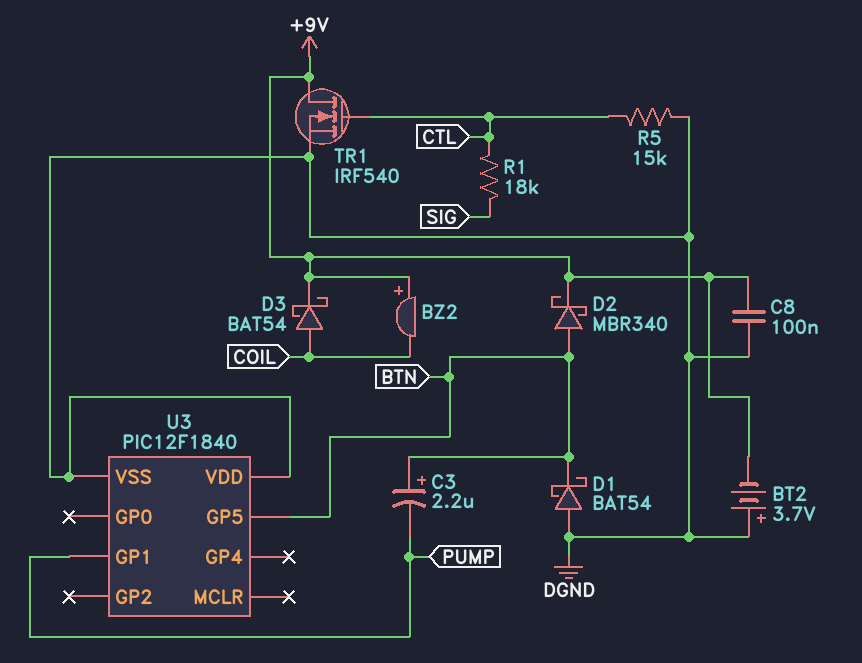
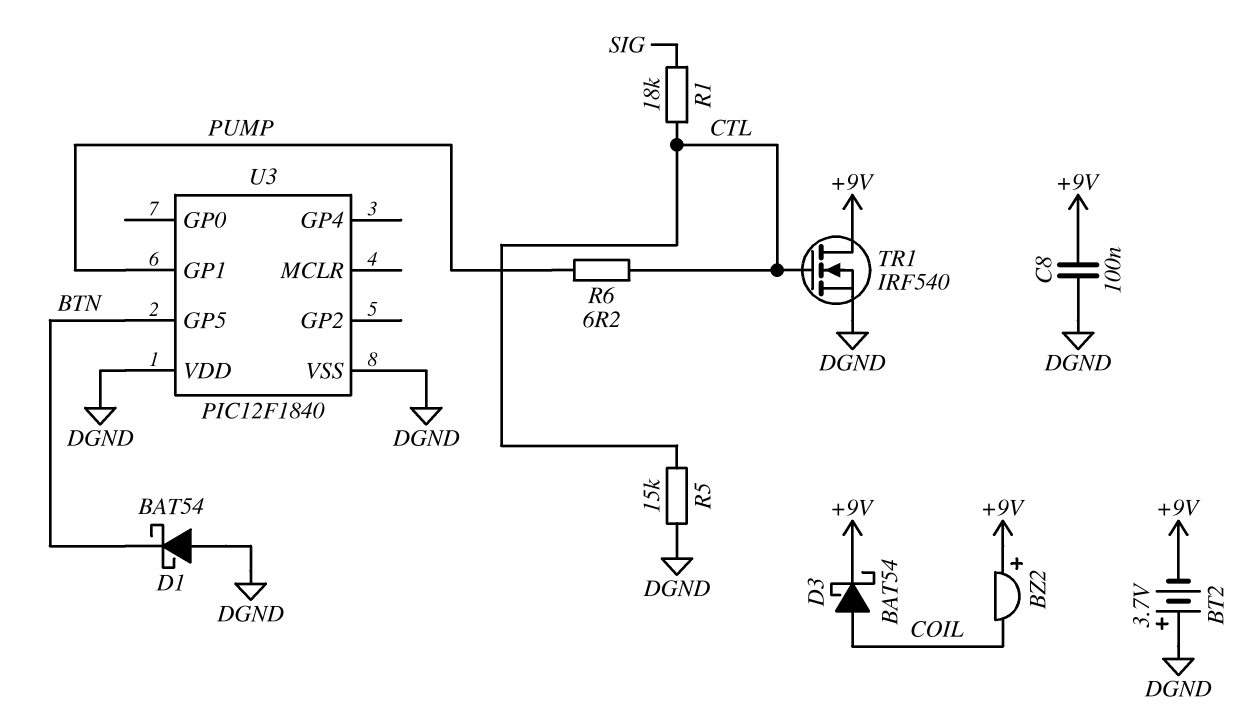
C3: 2.2uF (plus BTN, minus PUMP) -> none
D2: schottky MBR340 (A BTN, K +9V) -> none
R6: none -> 6.2 (CTL, PUMP)

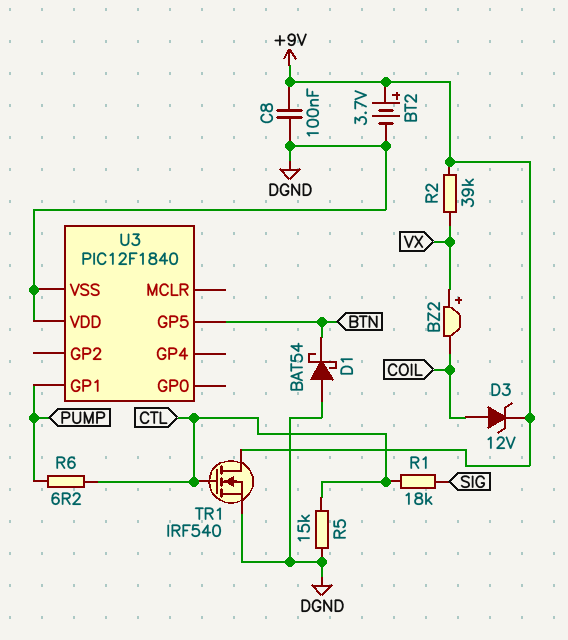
BT2: 3.7V (plus DGND, minus +9V) -> 3.7V (plus +9V, minus DGND)
BZ2: buzzer (plus +9V, minus COIL) -> buzzer (plus VX, minus COIL)
D3: schottky BAT54 (A COIL, K +9V) -> zener 12V (A COIL, K +9V)
R2: none -> 39k (+9V, VX)

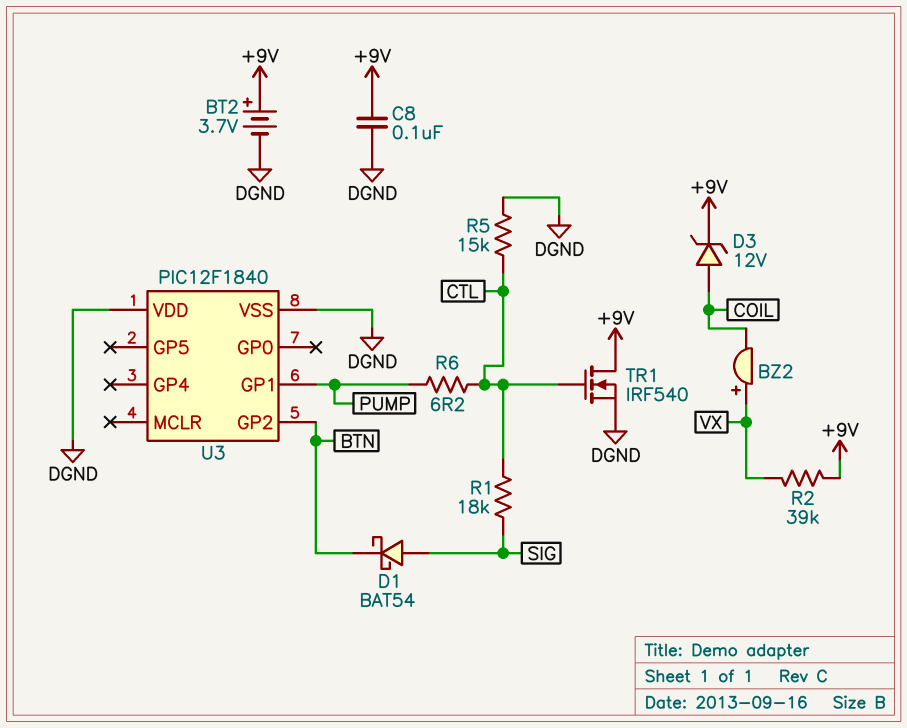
D1: schottky BAT54 (A DGND, K BTN) -> schottky BAT54 (A SIG, K BTN)
U3 pin GP2: none -> BTN
U3 pin GP5: BTN -> none

